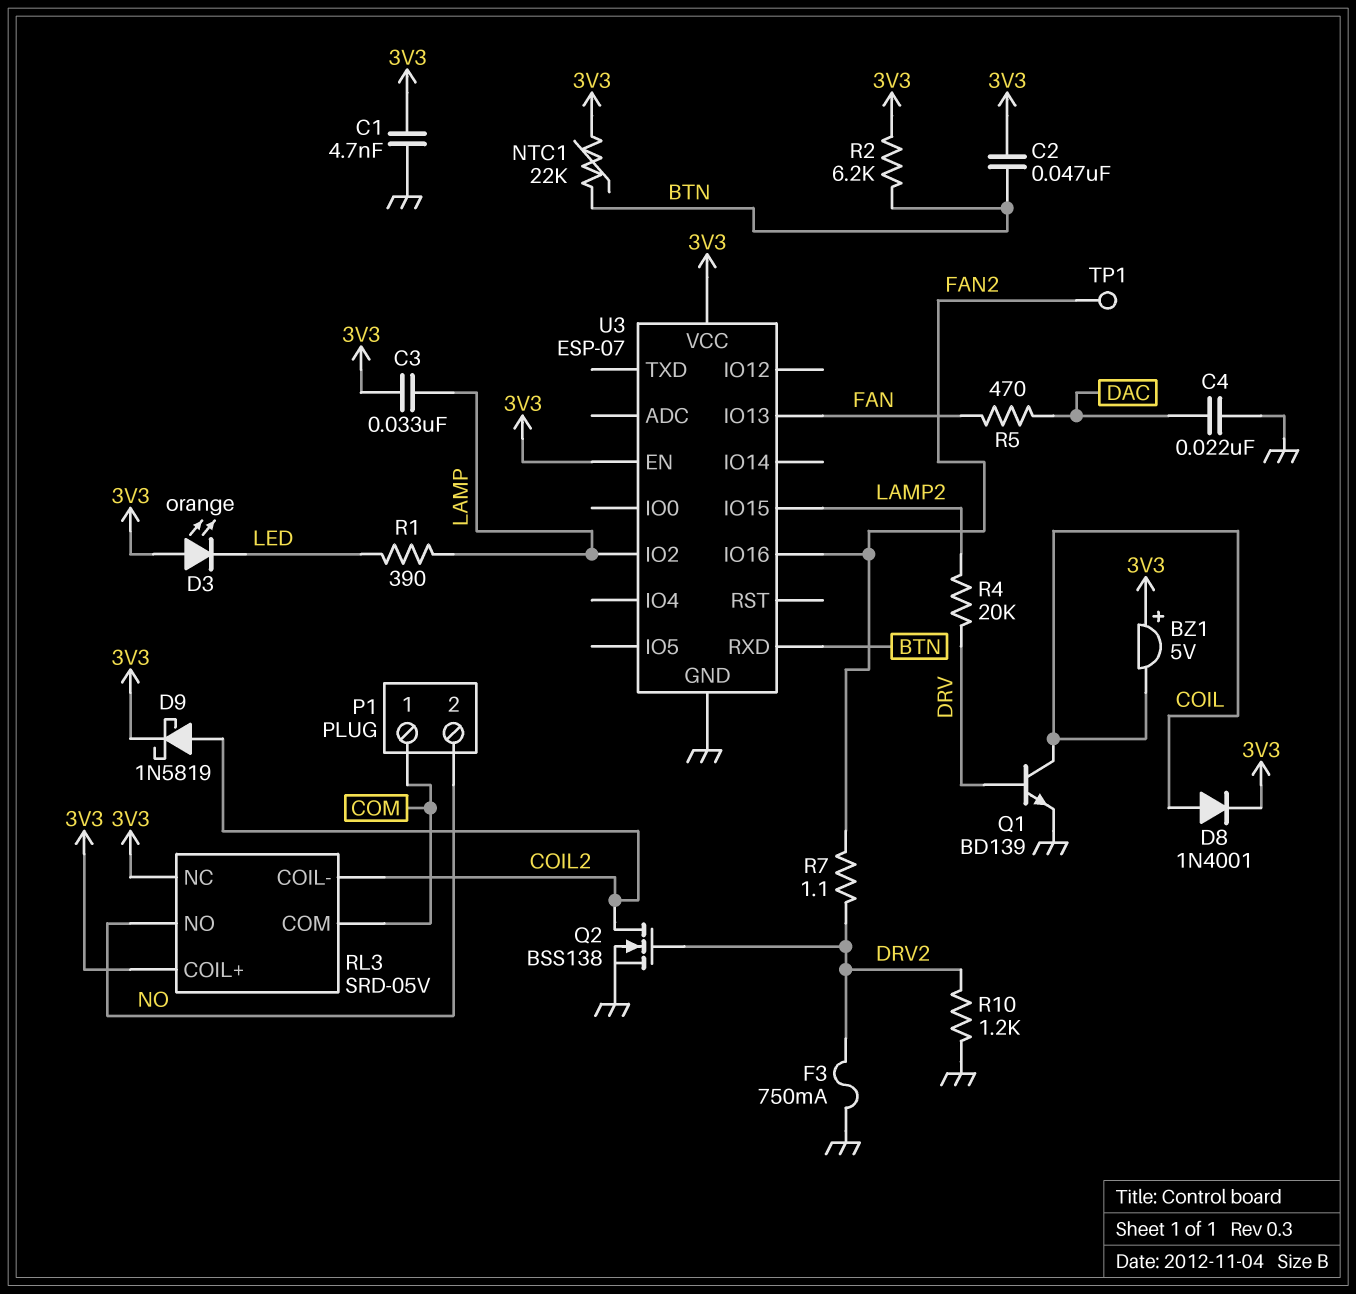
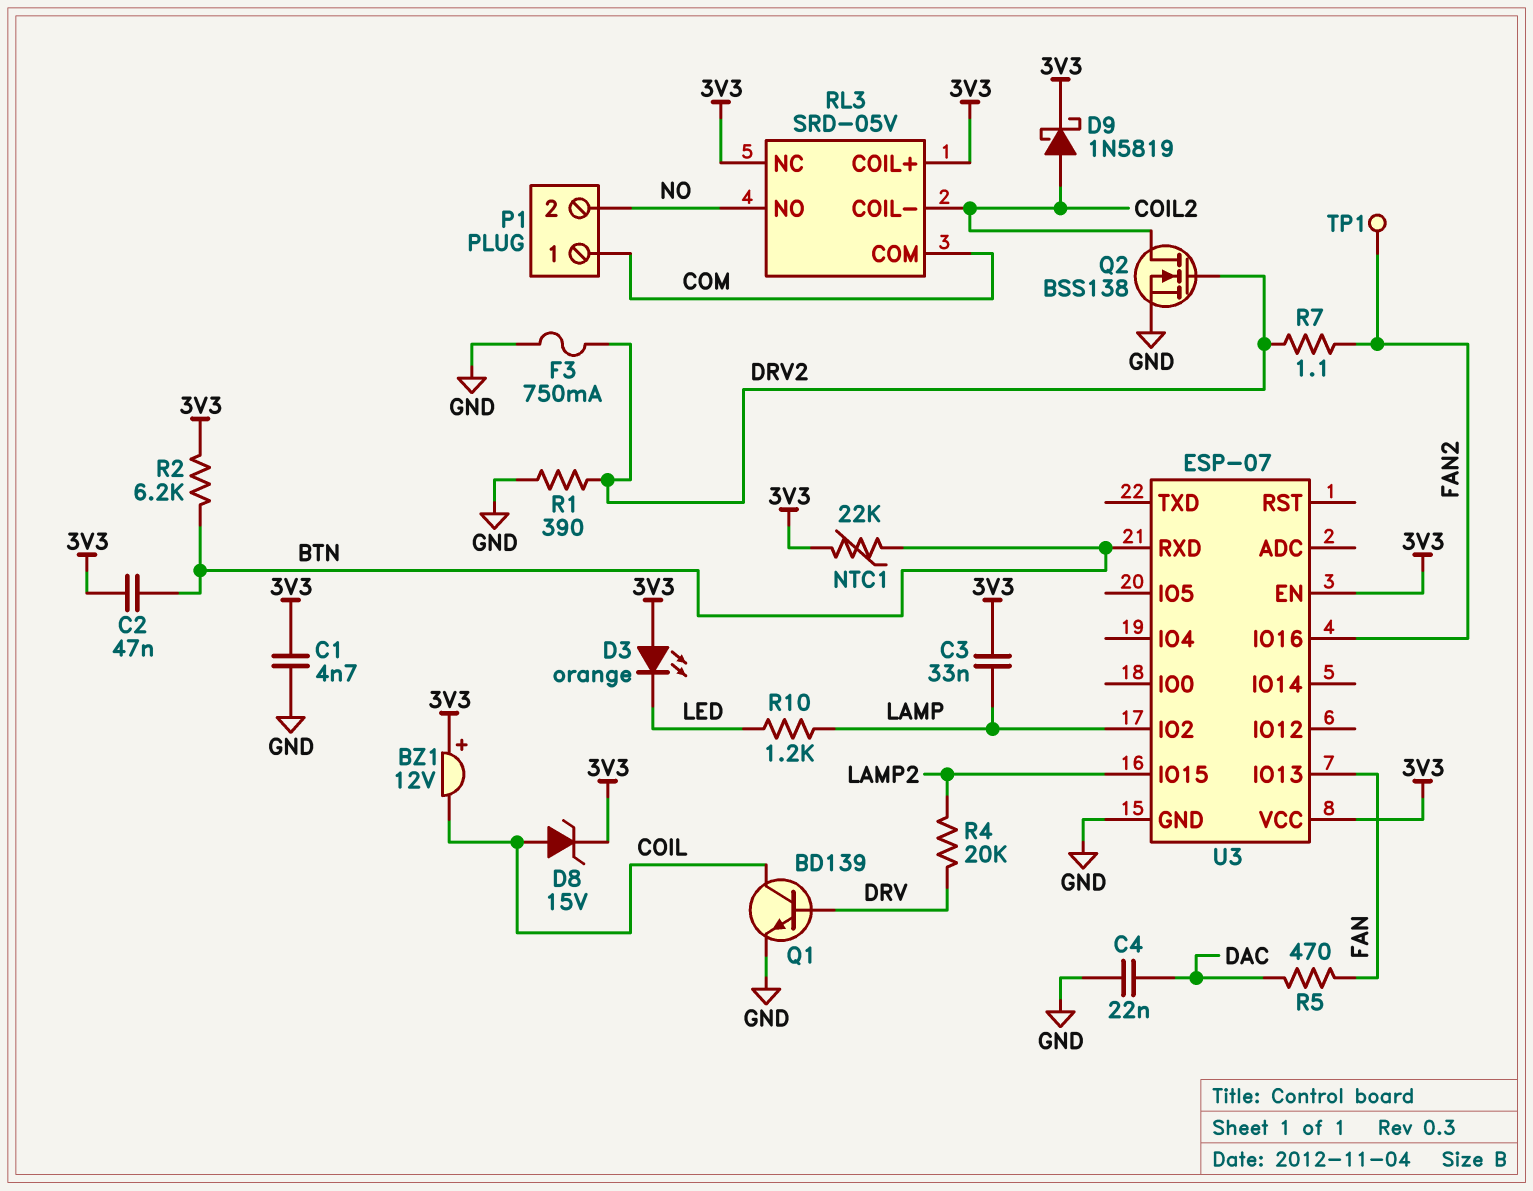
BZ1: buzzer 5V (plus 3V3, minus COIL) -> buzzer 12V (plus 3V3, minus COIL)
D8: diode 1N4001 (A COIL, K 3V3) -> zener 15V (A COIL, K 3V3)
R1: 390 (LAMP, LED) -> 390 (DRV2, GND)
R10: 1.2k (DRV2, GND) -> 1.2k (LAMP, LED)

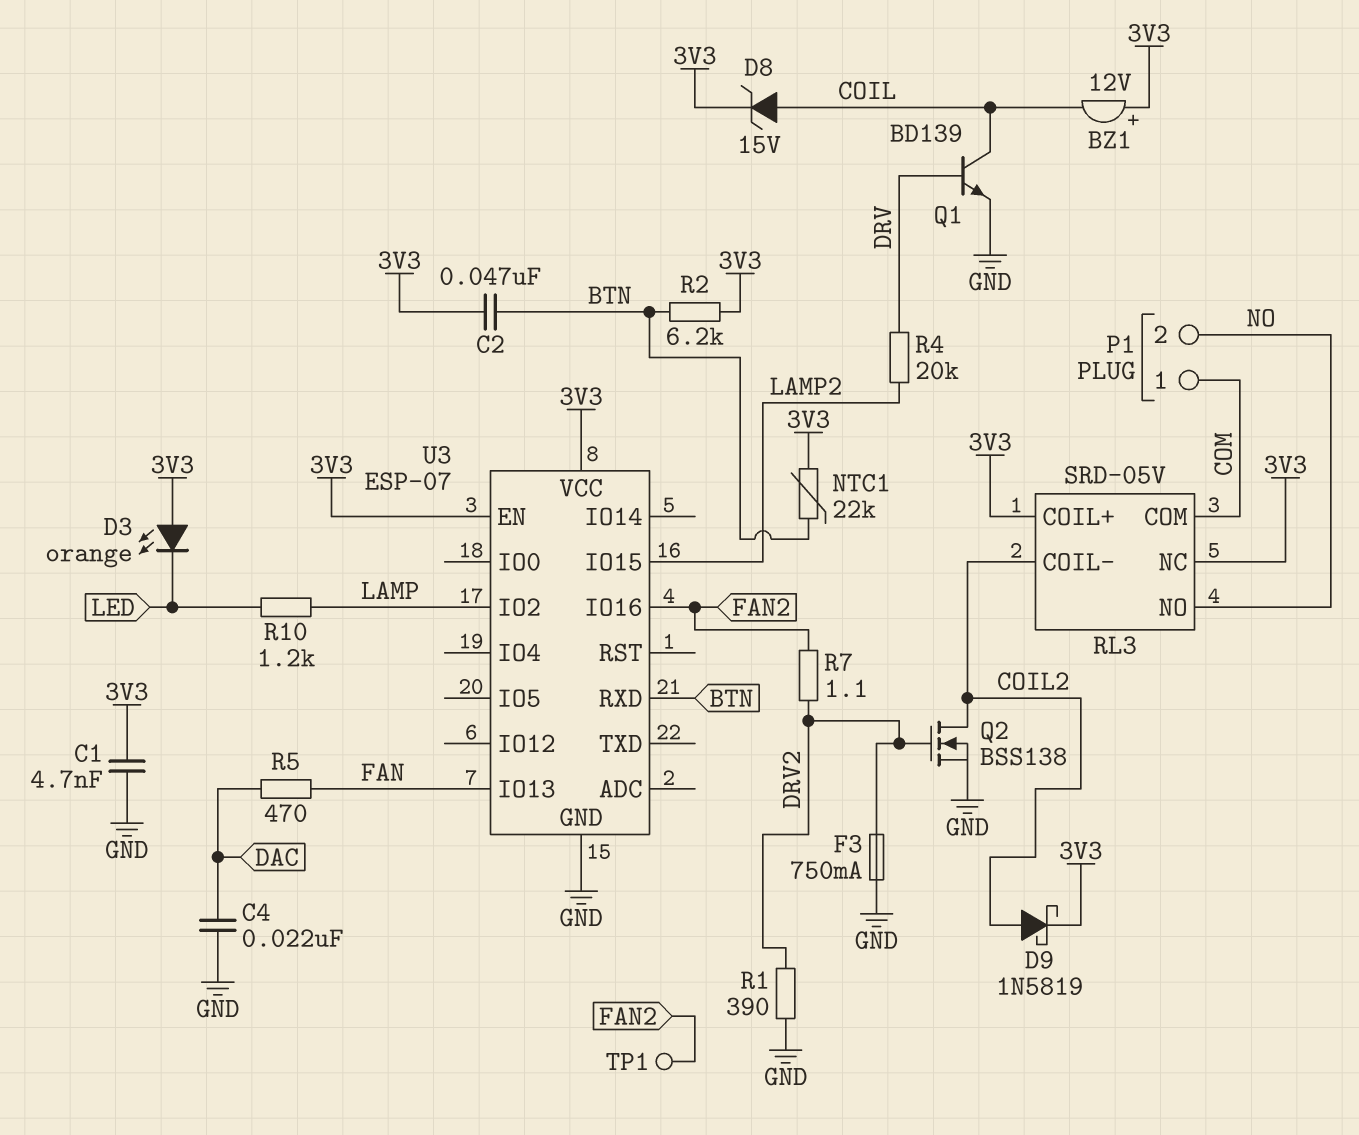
C3: 33nF (3V3, LAMP) -> none

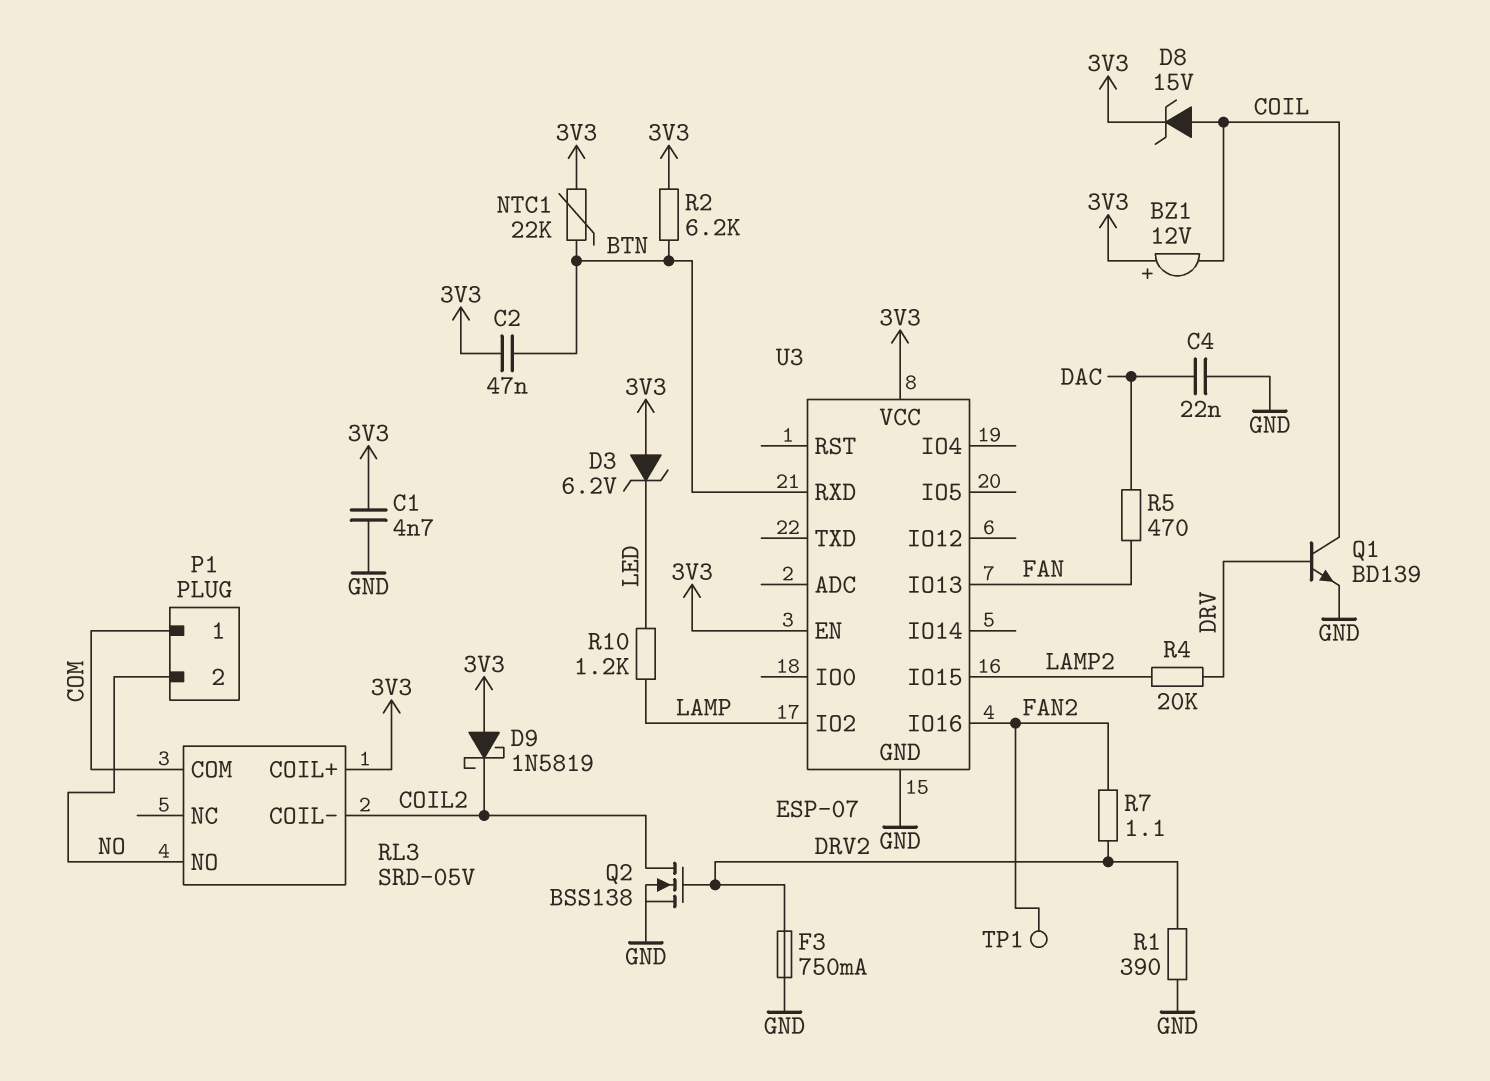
D3: LED orange (A 3V3, K LED) -> zener 6.2V (A 3V3, K LED)
D9: schottky 1N5819 (A COIL2, K 3V3) -> schottky 1N5819 (A 3V3, K COIL2)
RL3 pin NC: 3V3 -> none

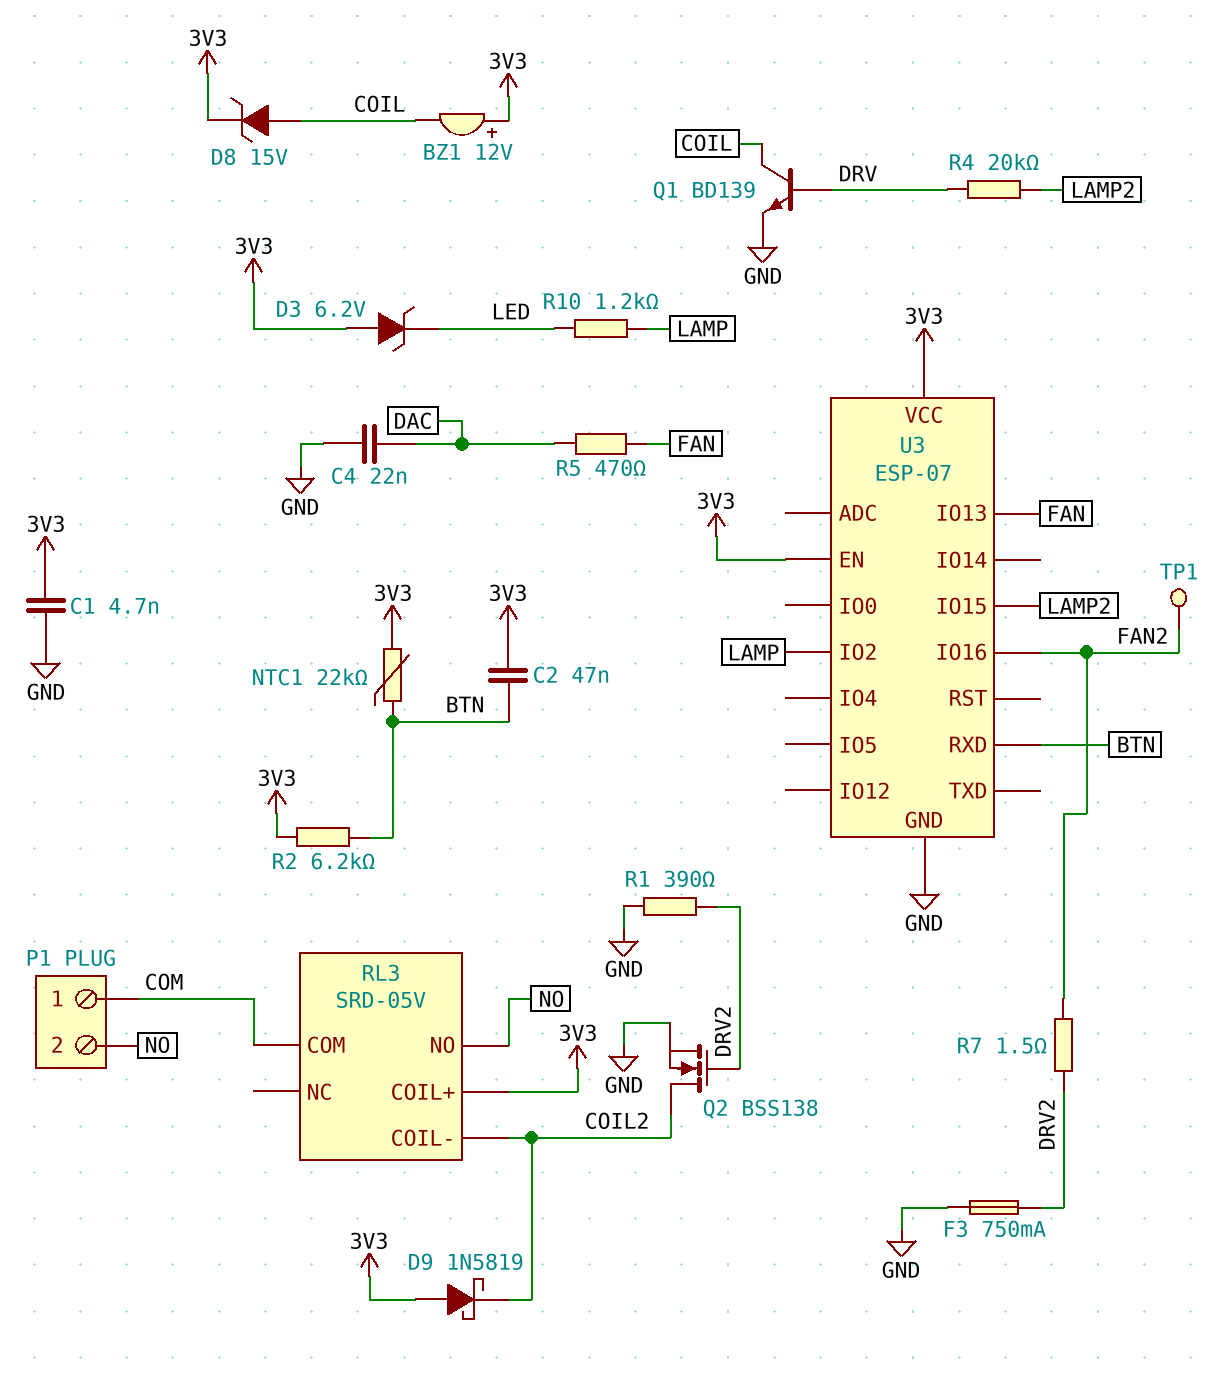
R7: 1.1 (DRV2, FAN2) -> 1.5 (DRV2, FAN2)

